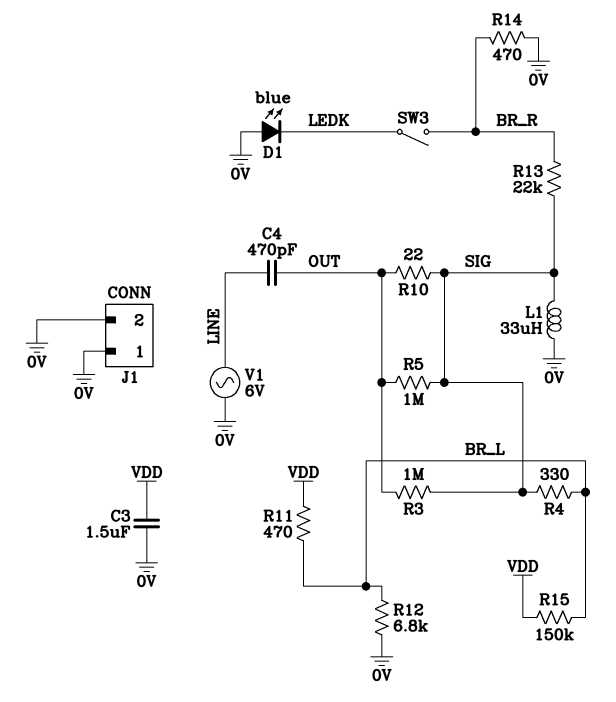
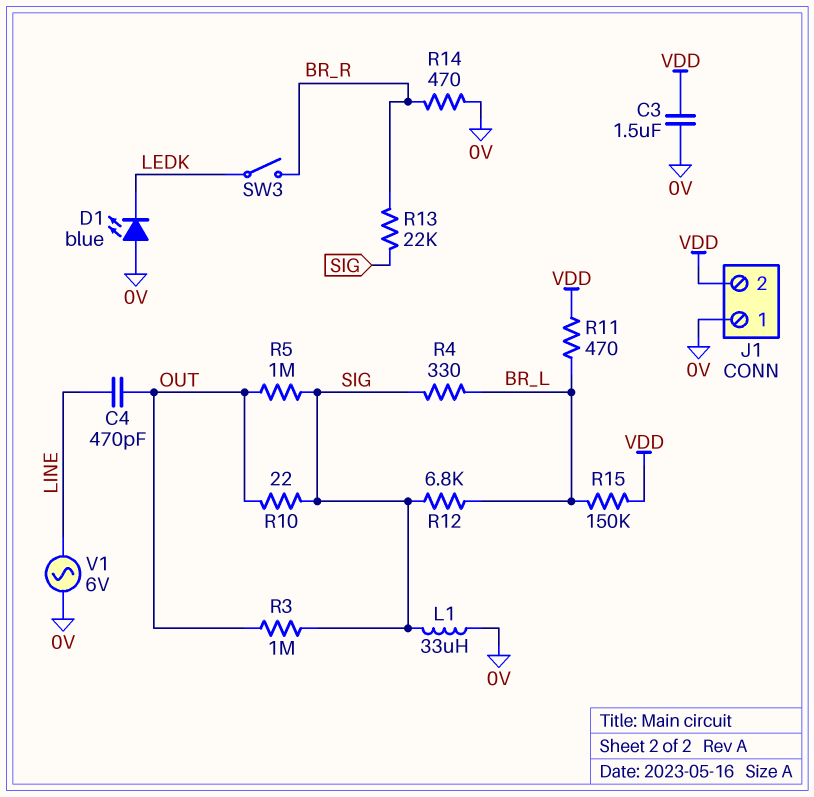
J1 pin 2: 0V -> VDD
R12: 6.8k (0V, BR_L) -> 6.8k (BR_L, SIG)

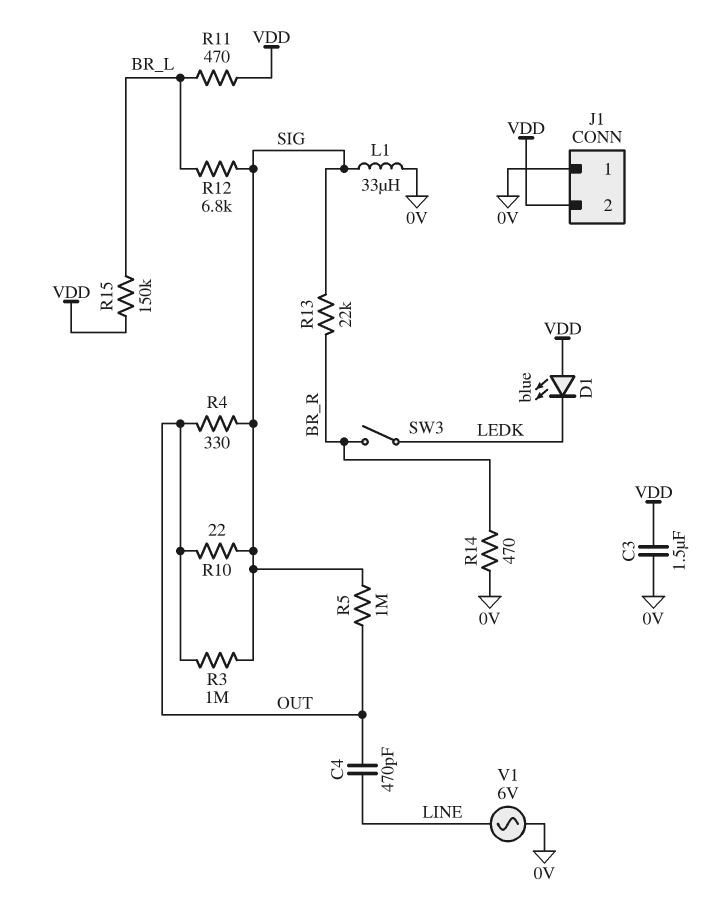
D1: LED blue (A 0V, K LEDK) -> LED blue (A VDD, K LEDK)
R4: 330 (BR_L, SIG) -> 330 (OUT, SIG)

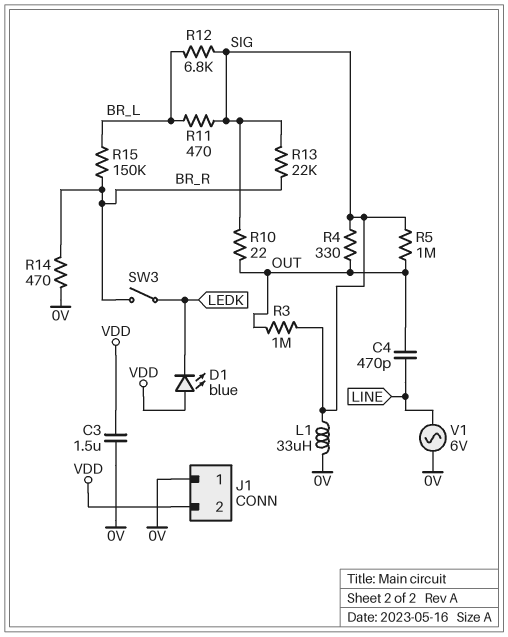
R11: 470 (BR_L, VDD) -> 470 (BR_L, SIG)
R15: 150k (BR_L, VDD) -> 150k (BR_L, BR_R)

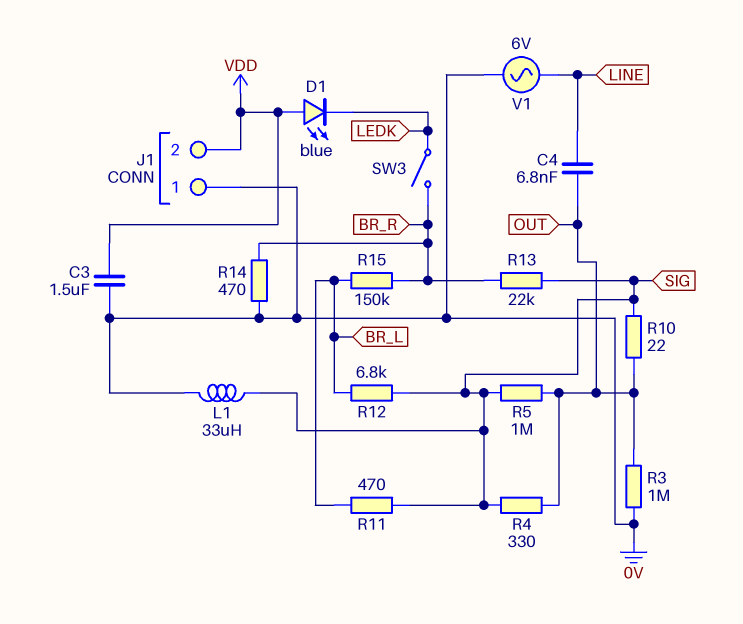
C4: 470pF (LINE, OUT) -> 6.8nF (LINE, OUT)
R3: 1M (OUT, SIG) -> 1M (0V, OUT)

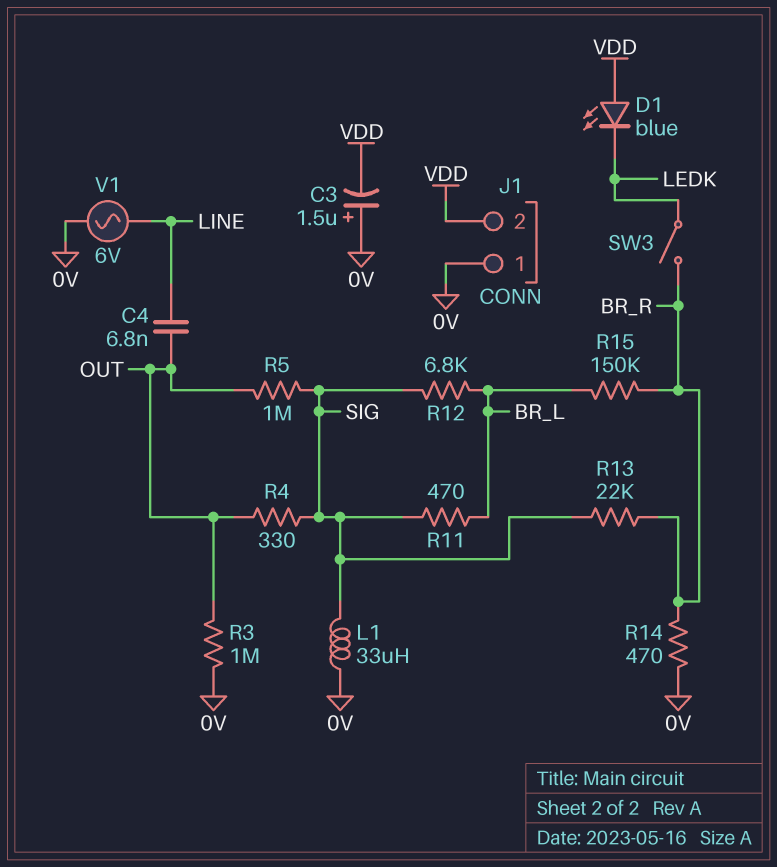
C3: 1.5uF (0V, VDD) -> 1.5uF (plus 0V, minus VDD)
R10: 22 (OUT, SIG) -> none

